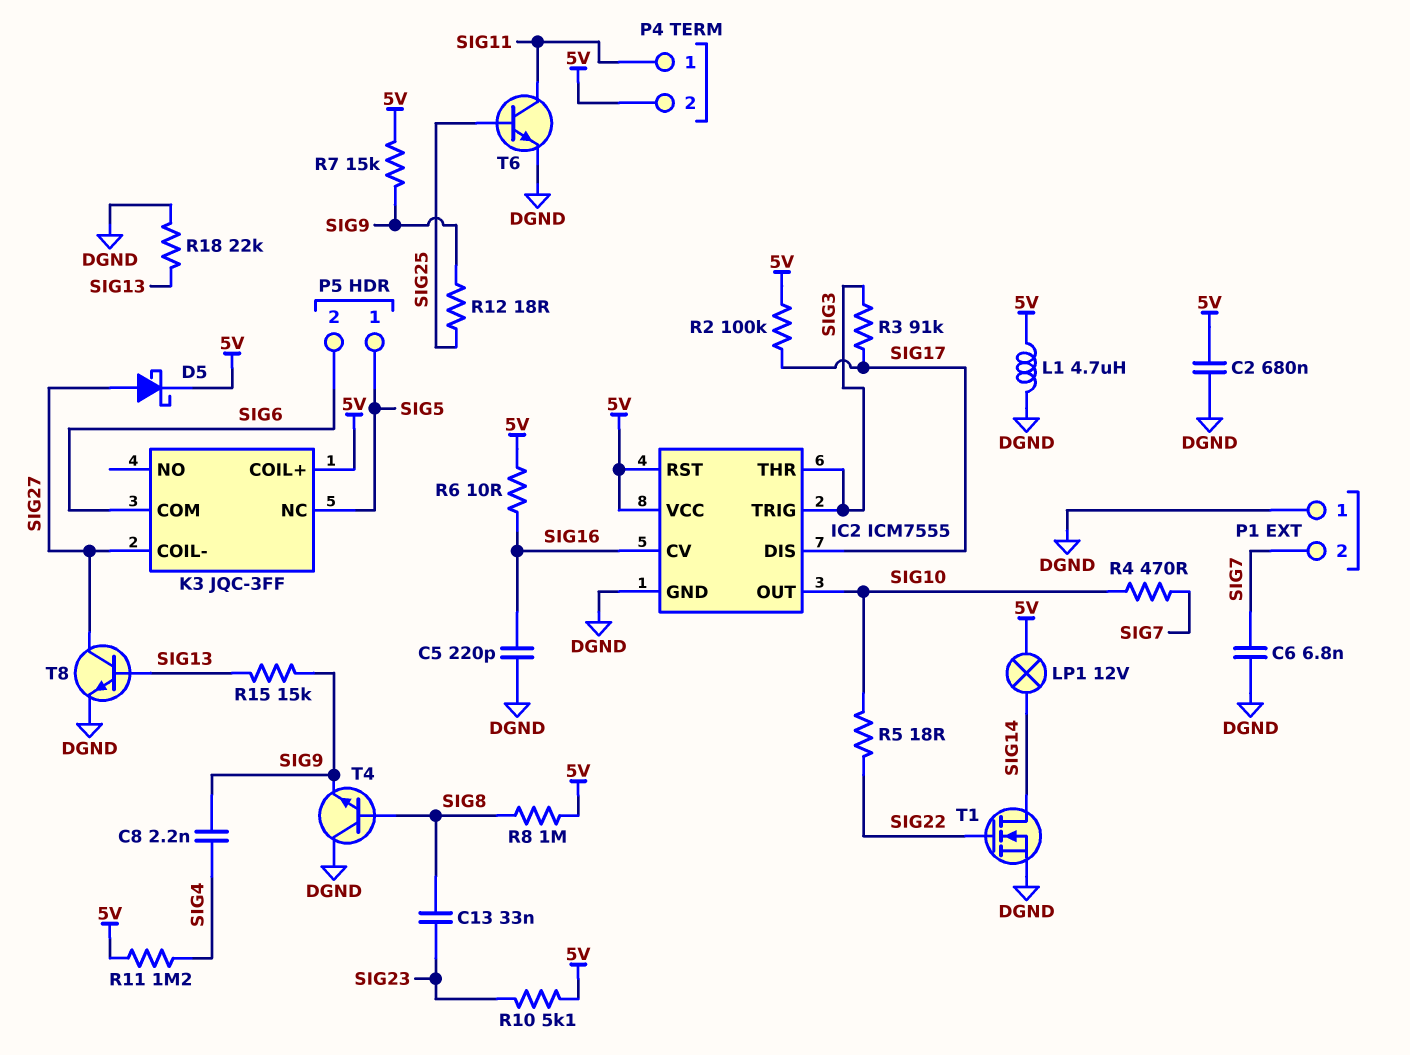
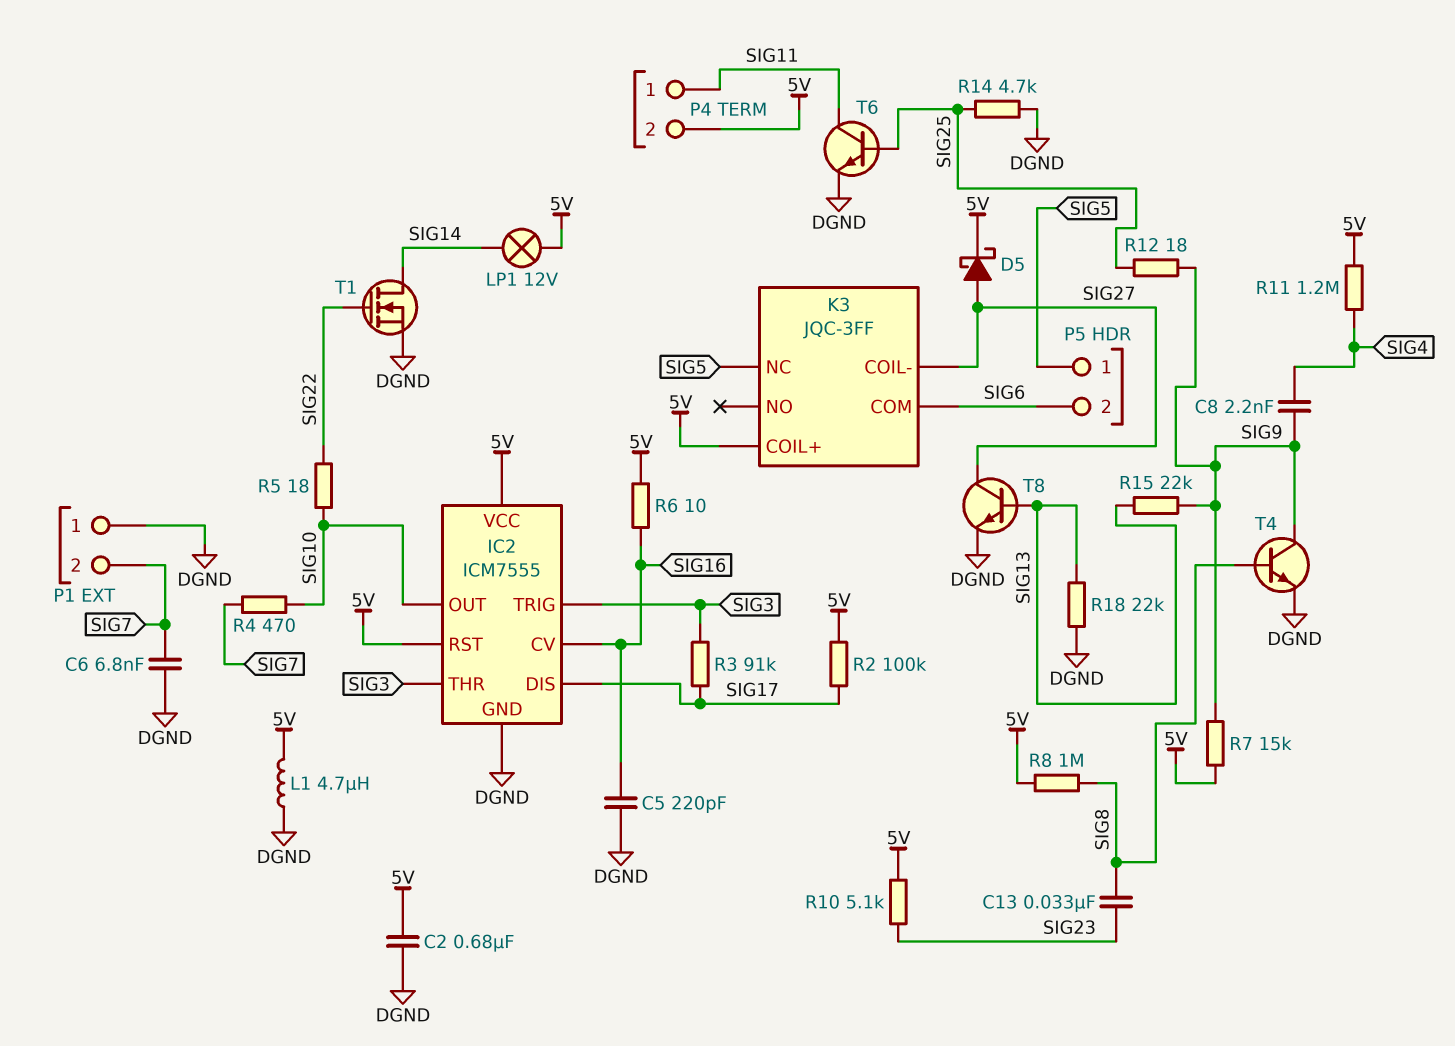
R14: none -> 4.7k (DGND, SIG25)
R15: 15k (SIG9, SIG13) -> 22k (SIG9, SIG13)
T4: NPN (B SIG8, C DGND, E SIG9) -> NPN (B SIG8, C SIG9, E DGND)

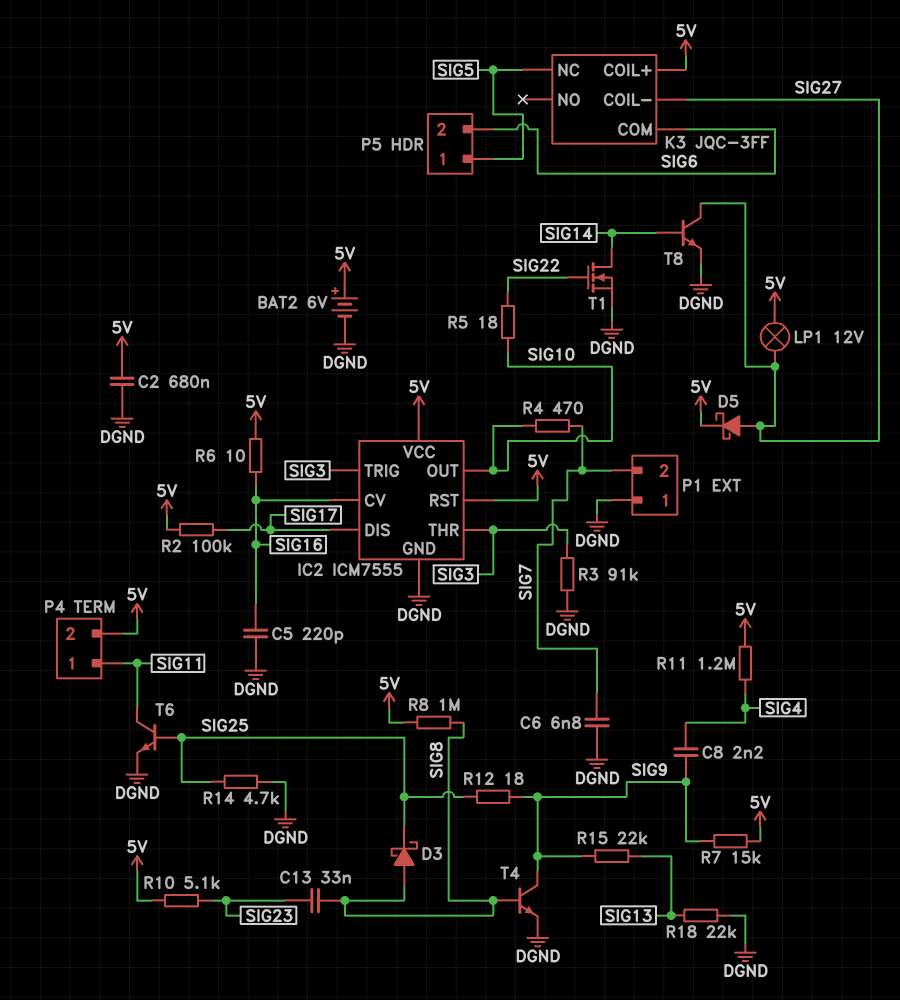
BAT2: none -> 6V (plus 5V, minus DGND)
D3: none -> schottky (A SIG8, K SIG25)
L1: 4.7uH (5V, DGND) -> none
LP1: lamp 12V (5V, SIG14) -> lamp 12V (5V, SIG27)
R3: 91k (SIG3, SIG17) -> 91k (DGND, SIG3)
T8: NPN (B SIG13, C SIG27, E DGND) -> NPN (B SIG14, C SIG27, E DGND)

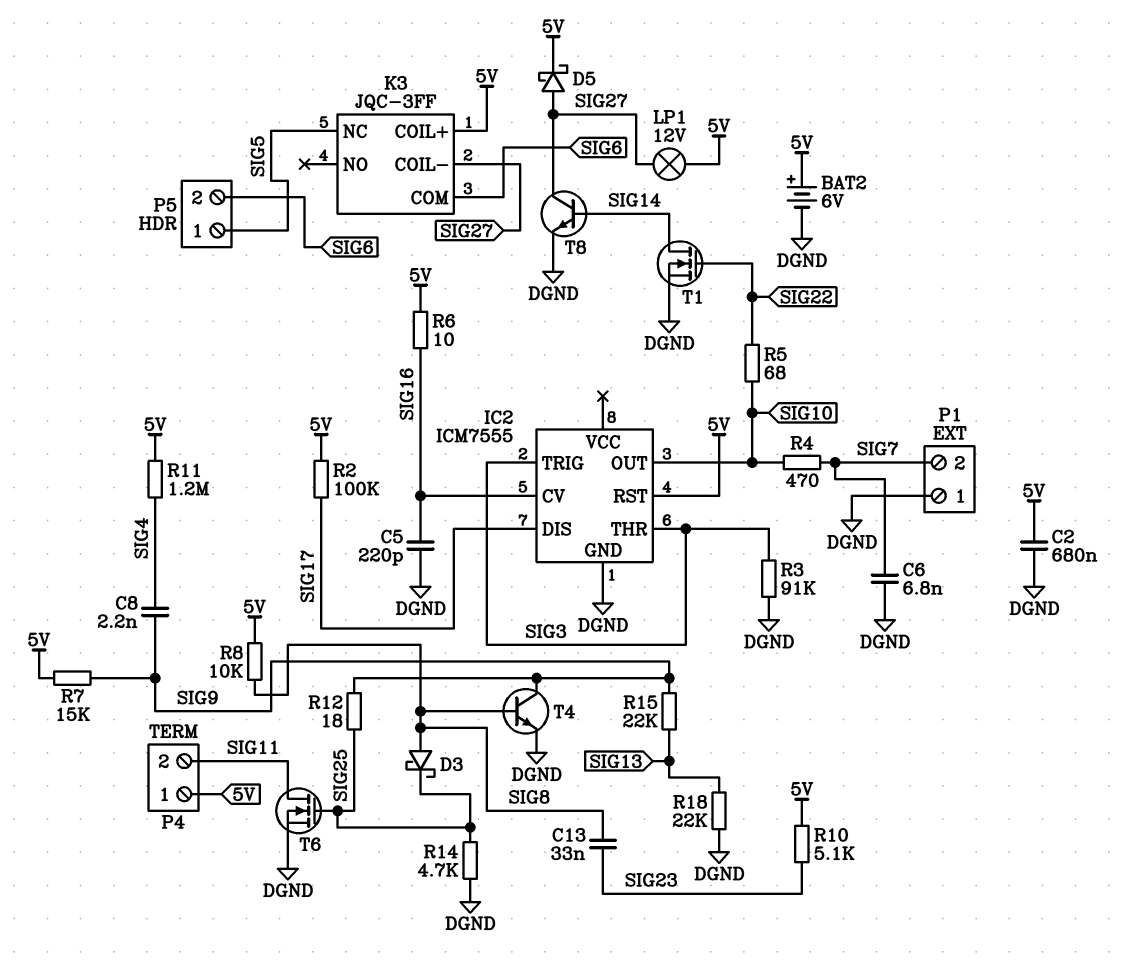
IC2 pin VCC: 5V -> none
P4 pin 1: SIG11 -> 5V
P4 pin 2: 5V -> SIG11
R5: 18 (SIG10, SIG22) -> 68 (SIG10, SIG22)
R8: 1M (5V, SIG8) -> 10k (5V, SIG8)
T6: NPN (B SIG25, C SIG11, E DGND) -> NMOS (G SIG25, D SIG11, S DGND)

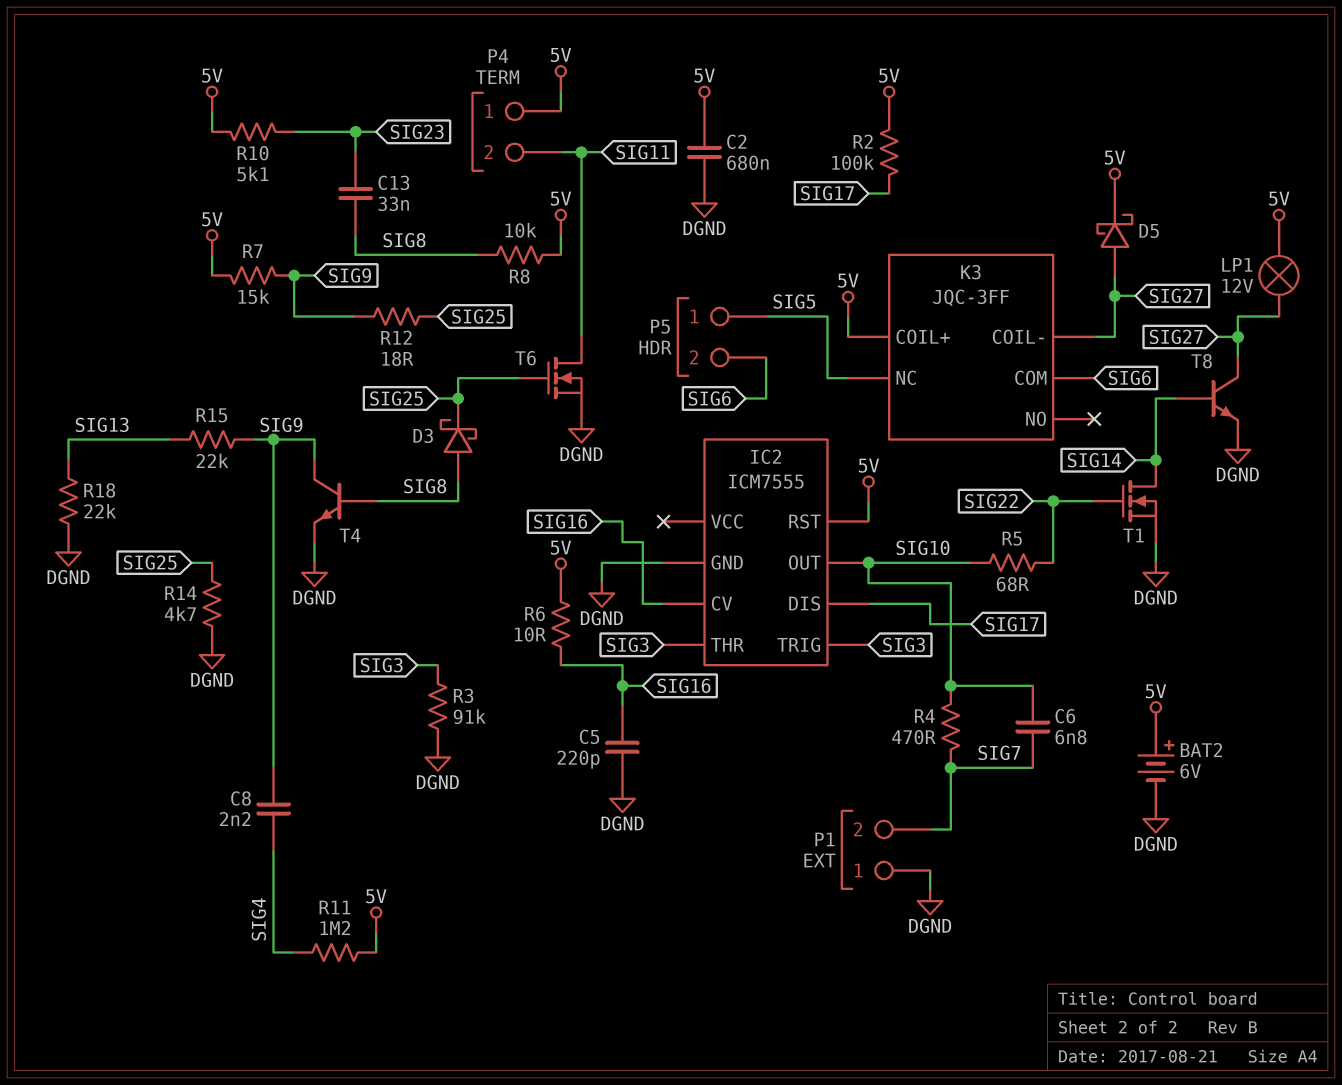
C6: 6.8nF (DGND, SIG7) -> 6.8nF (SIG7, SIG10)

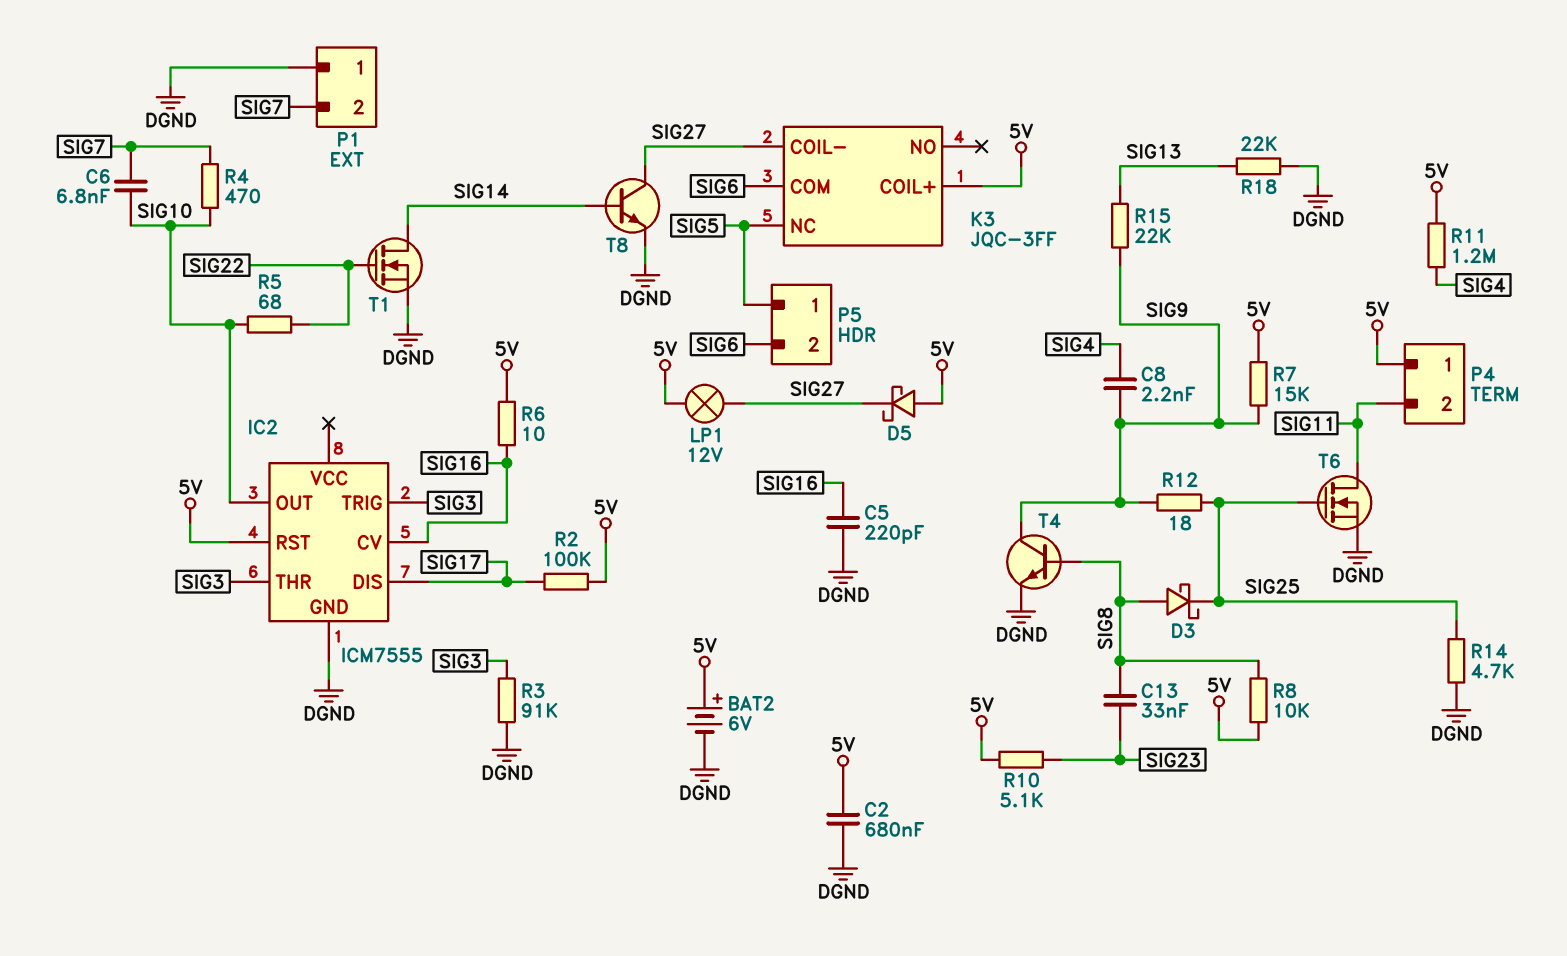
D5: schottky (A SIG27, K 5V) -> schottky (A 5V, K SIG27)

